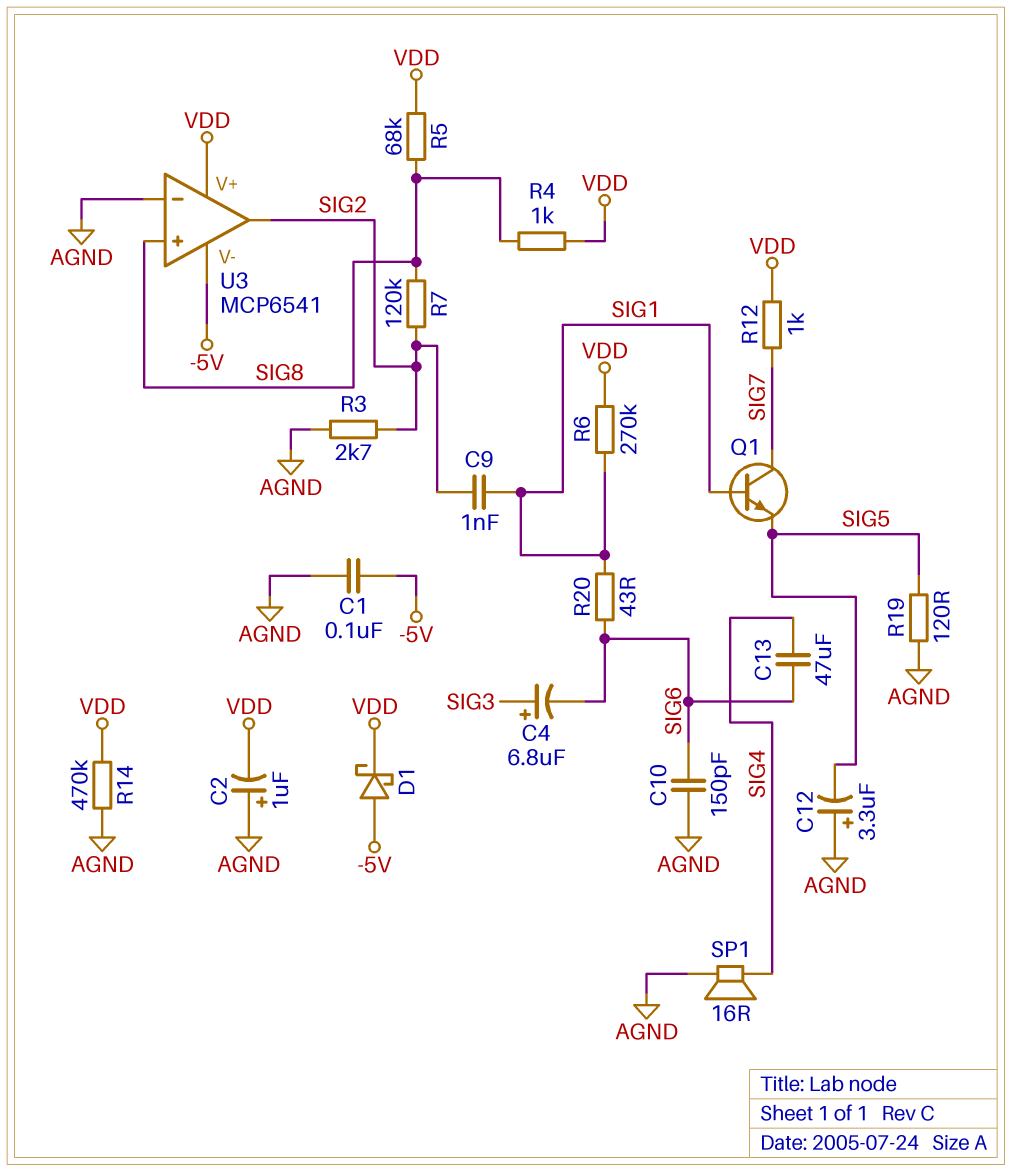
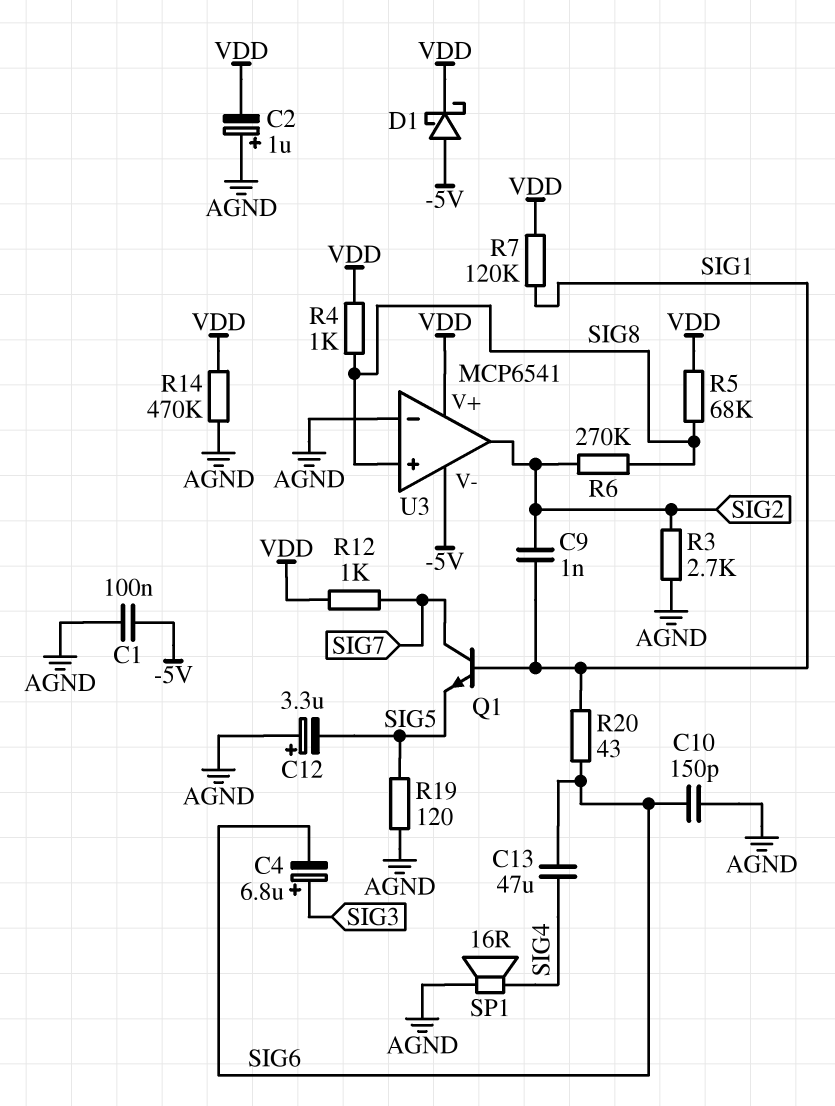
R6: 270k (SIG1, VDD) -> 270k (SIG2, SIG8)
R7: 120k (SIG2, SIG8) -> 120k (SIG1, VDD)

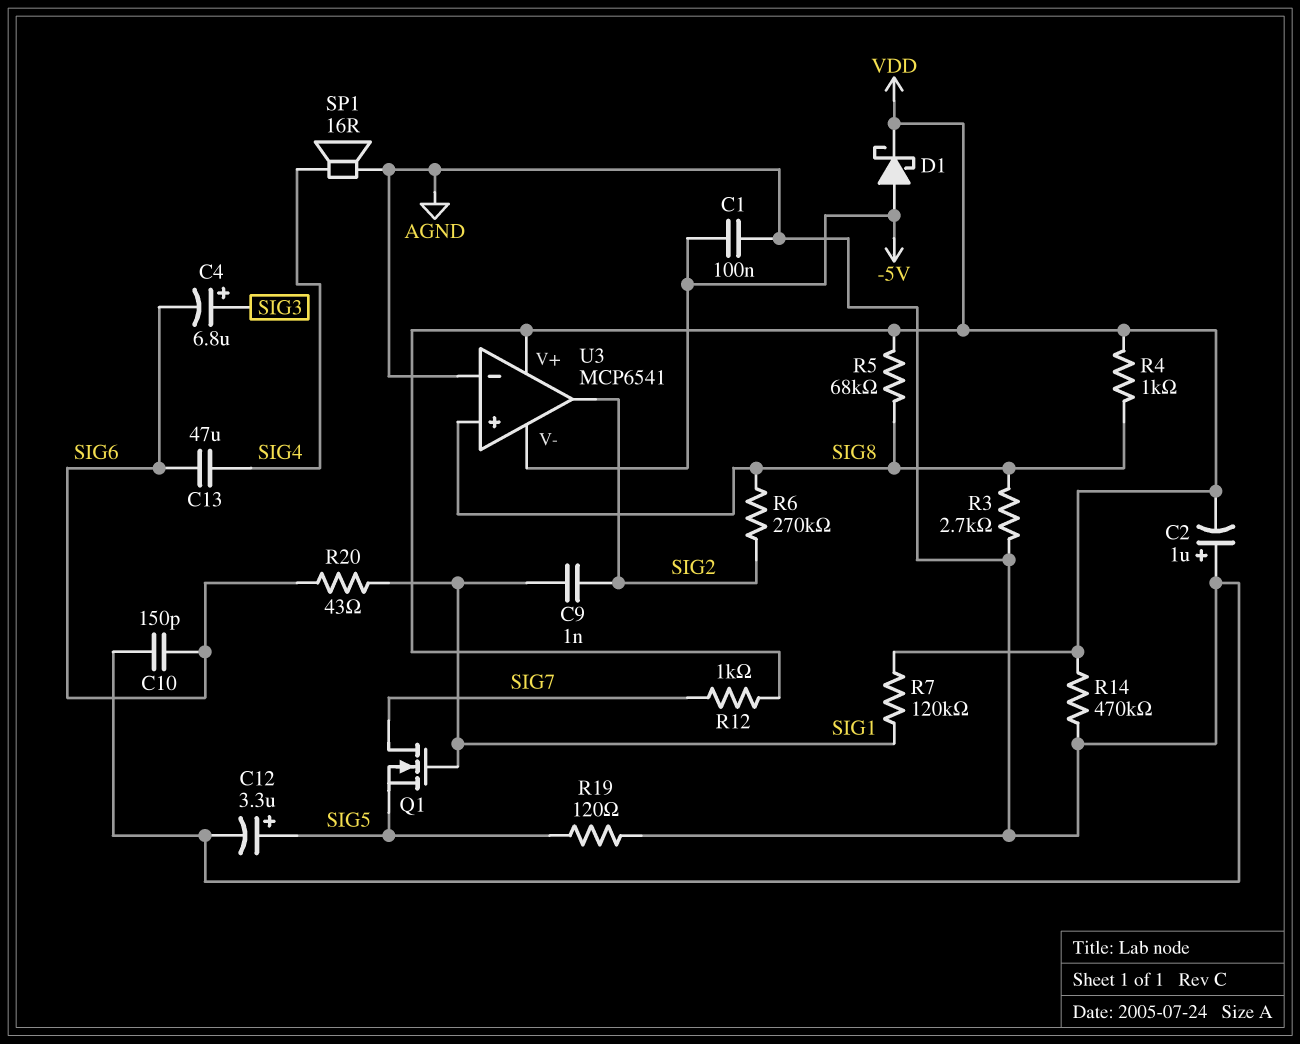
C12: 3.3uF (plus AGND, minus SIG5) -> 3.3uF (plus SIG5, minus AGND)
Q1: NPN (B SIG1, C SIG7, E SIG5) -> NMOS (G SIG1, D SIG7, S SIG5)
R3: 2.7k (AGND, SIG2) -> 2.7k (AGND, SIG8)

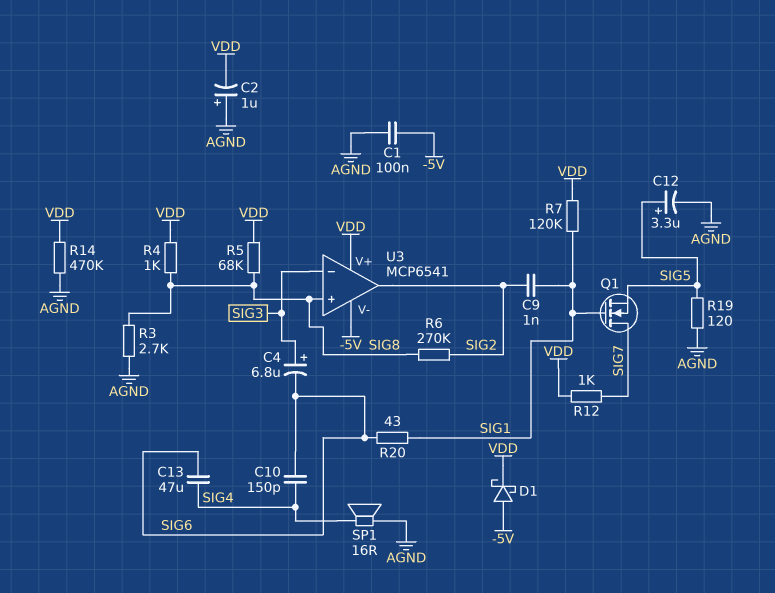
C10: 150pF (AGND, SIG6) -> 150pF (SIG4, SIG6)
U3 pin in-: AGND -> SIG3

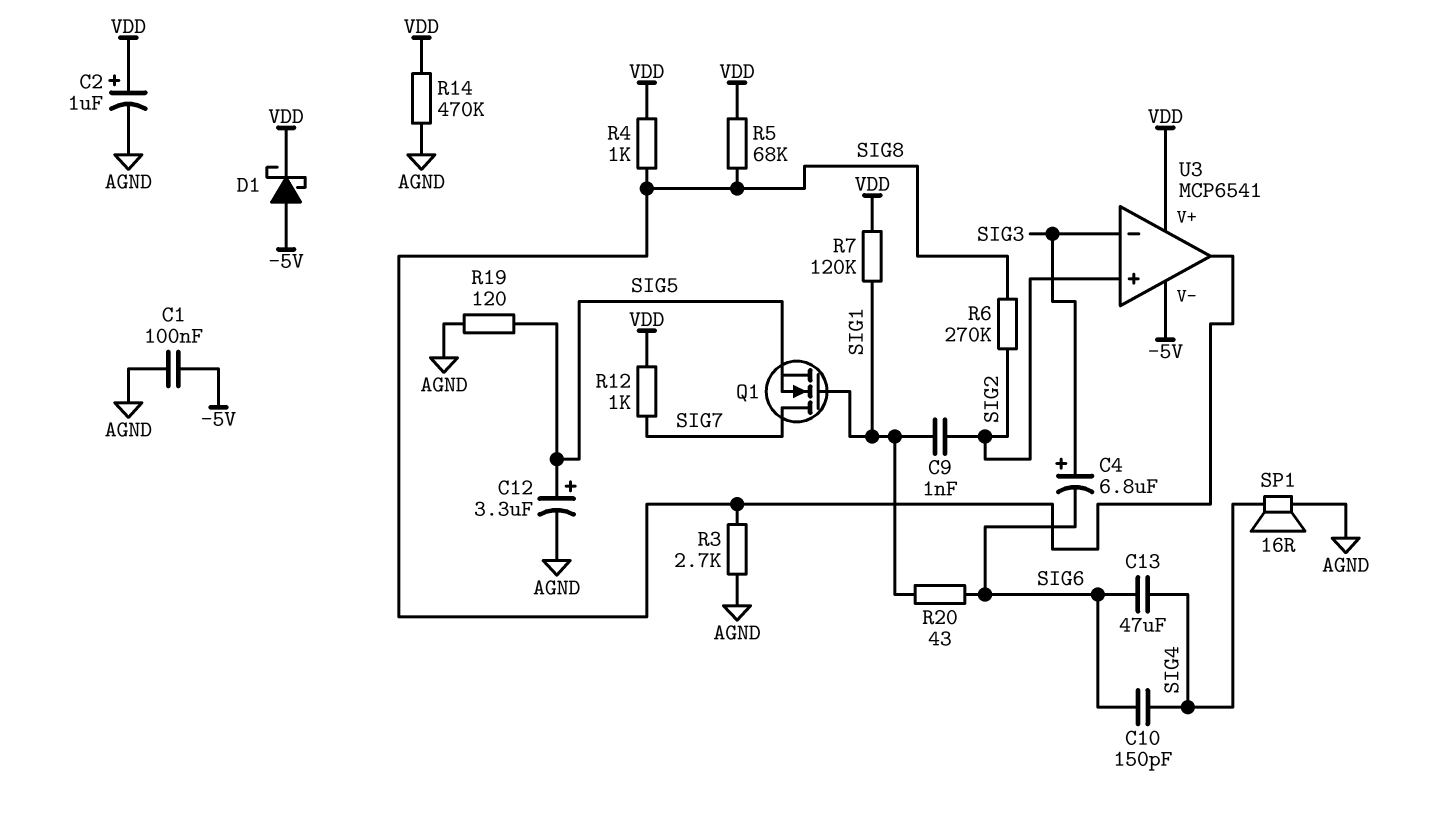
C2: 1uF (plus AGND, minus VDD) -> 1uF (plus VDD, minus AGND)
U3 pin in+: SIG8 -> SIG2
U3 pin out: SIG2 -> SIG8

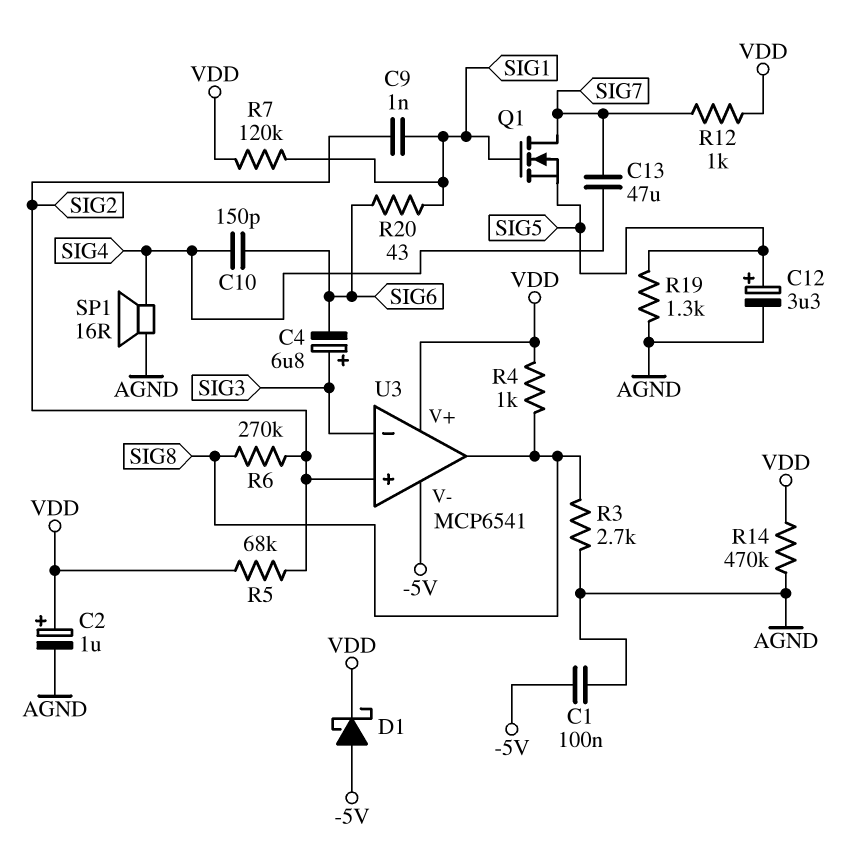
C13: 47uF (SIG4, SIG6) -> 47uF (SIG4, SIG7)
R5: 68k (SIG8, VDD) -> 68k (SIG2, VDD)
R19: 120 (AGND, SIG5) -> 1.3k (AGND, SIG5)

